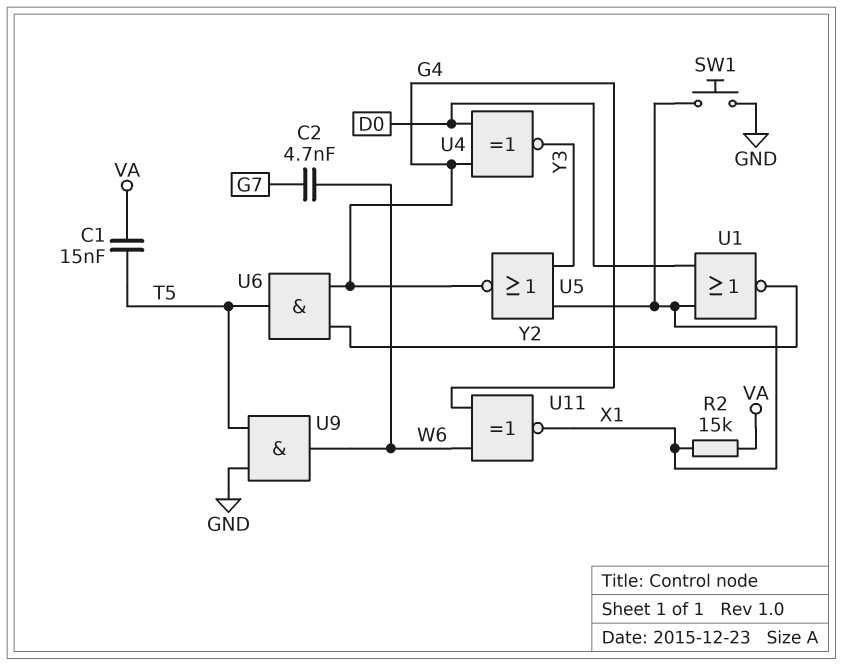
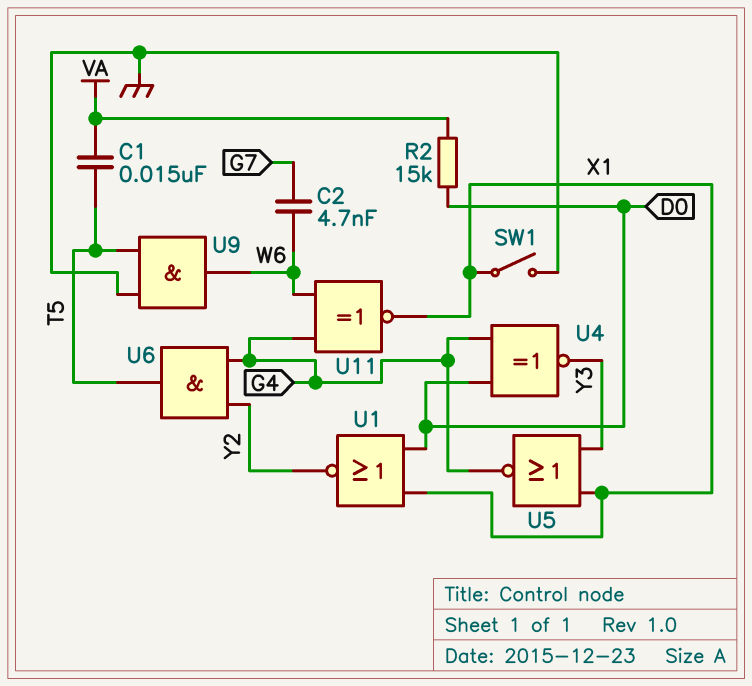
R2: 15k (VA, X1) -> 15k (D0, VA)
SW1: button (GND, X1) -> switch (GND, X1)

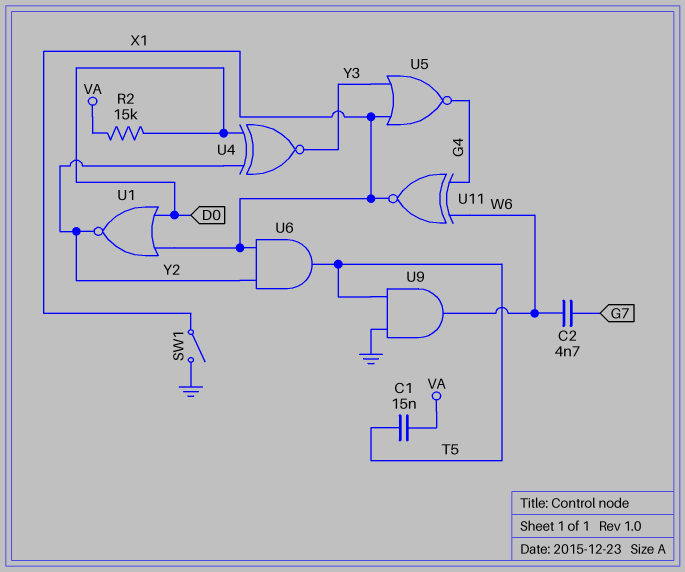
U4: XNOR (in D0, in G4, out Y3) -> XNOR (in D0, in Y2, out Y3)
U6: AND (in G4, in Y2, out T5) -> AND (in X1, in Y2, out T5)

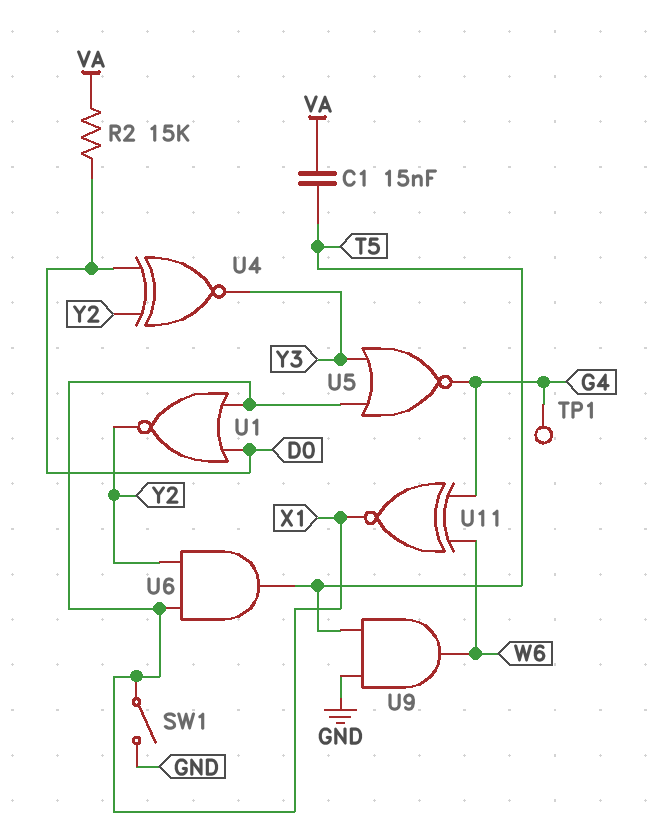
C2: 4.7nF (G7, W6) -> none
TP1: none -> test point (G4)

